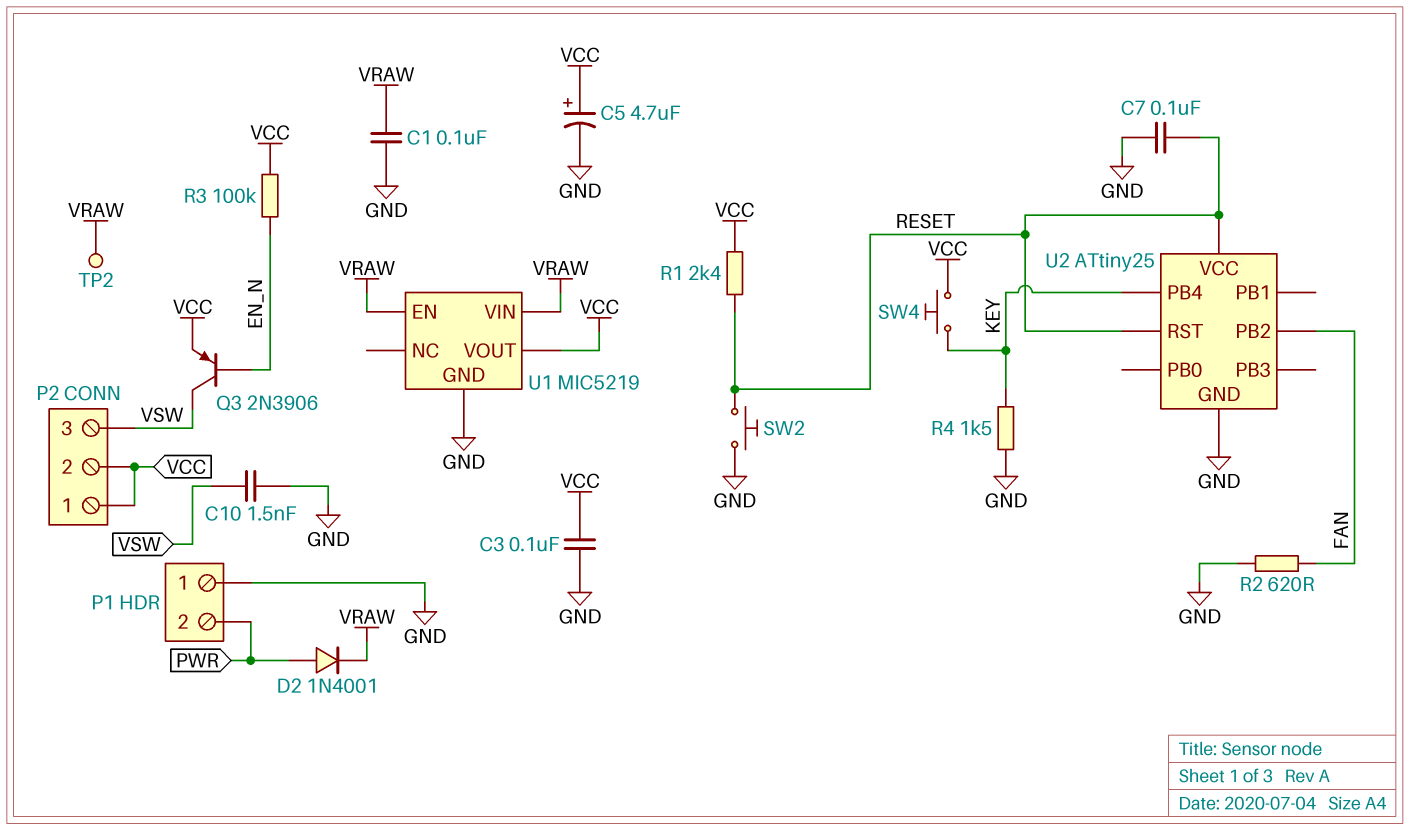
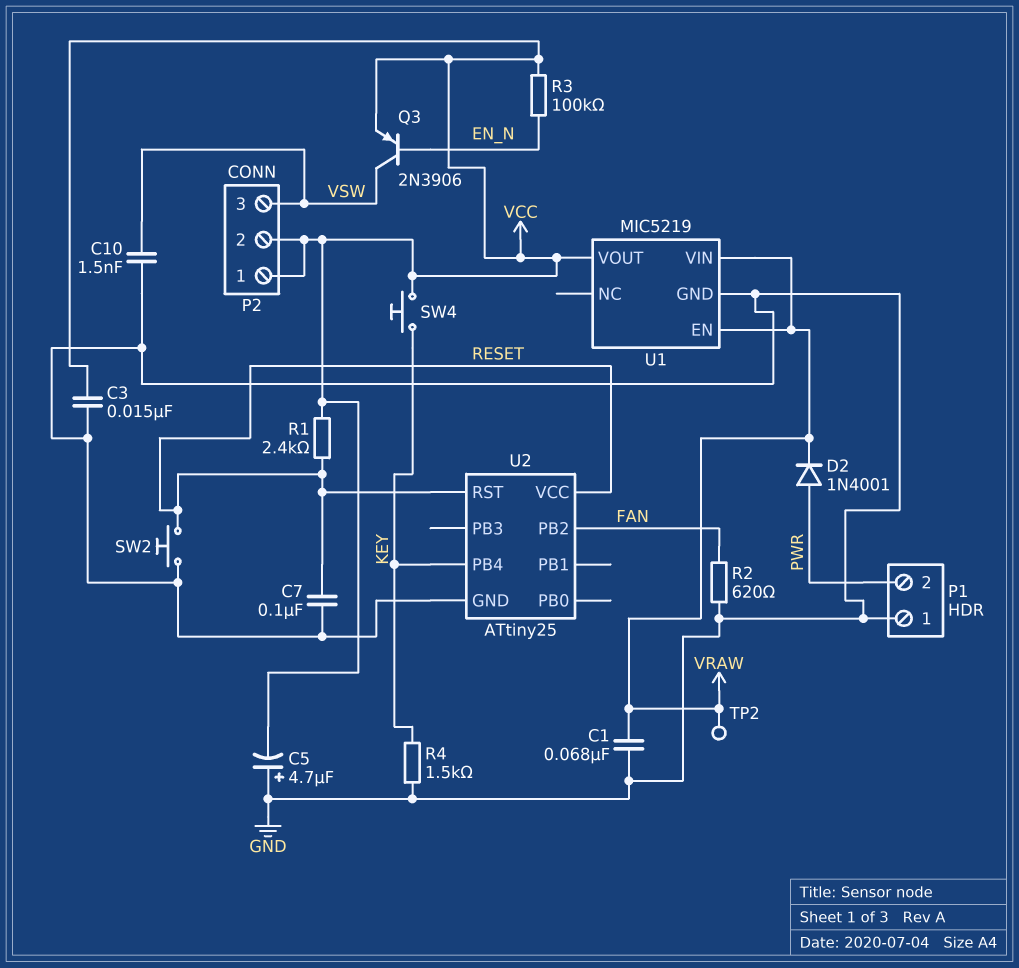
C1: 100nF (GND, VRAW) -> 68nF (GND, VRAW)
C3: 100nF (GND, VCC) -> 15nF (GND, VCC)
C5: 4.7uF (plus VCC, minus GND) -> 4.7uF (plus GND, minus VCC)

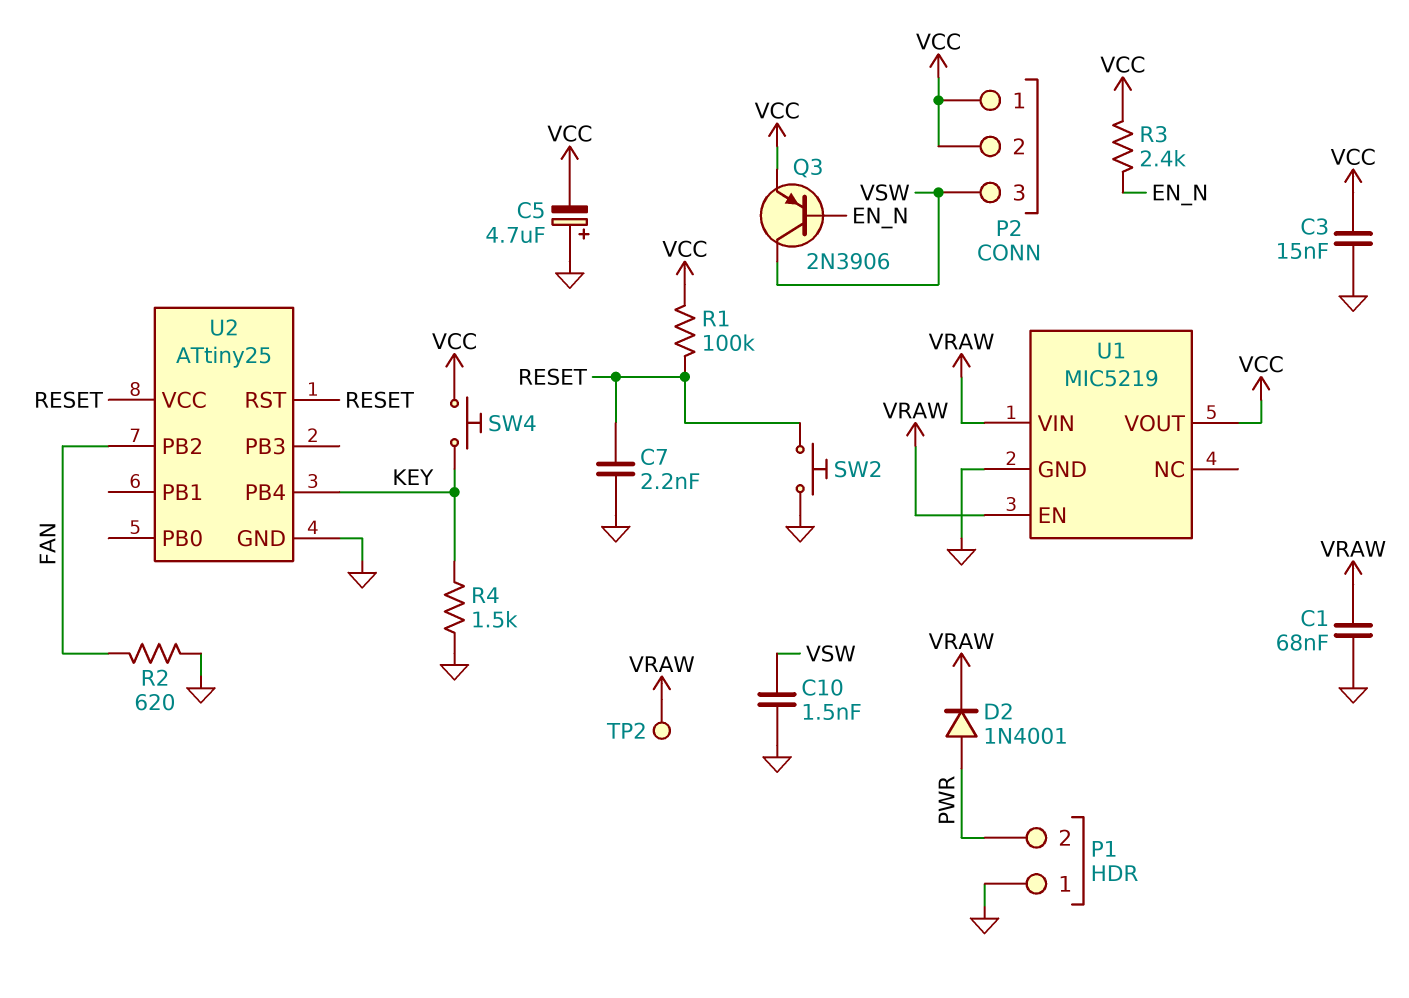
C7: 100nF (GND, RESET) -> 2.2nF (GND, RESET)
R1: 2.4k (RESET, VCC) -> 100k (RESET, VCC)
R3: 100k (EN_N, VCC) -> 2.4k (EN_N, VCC)

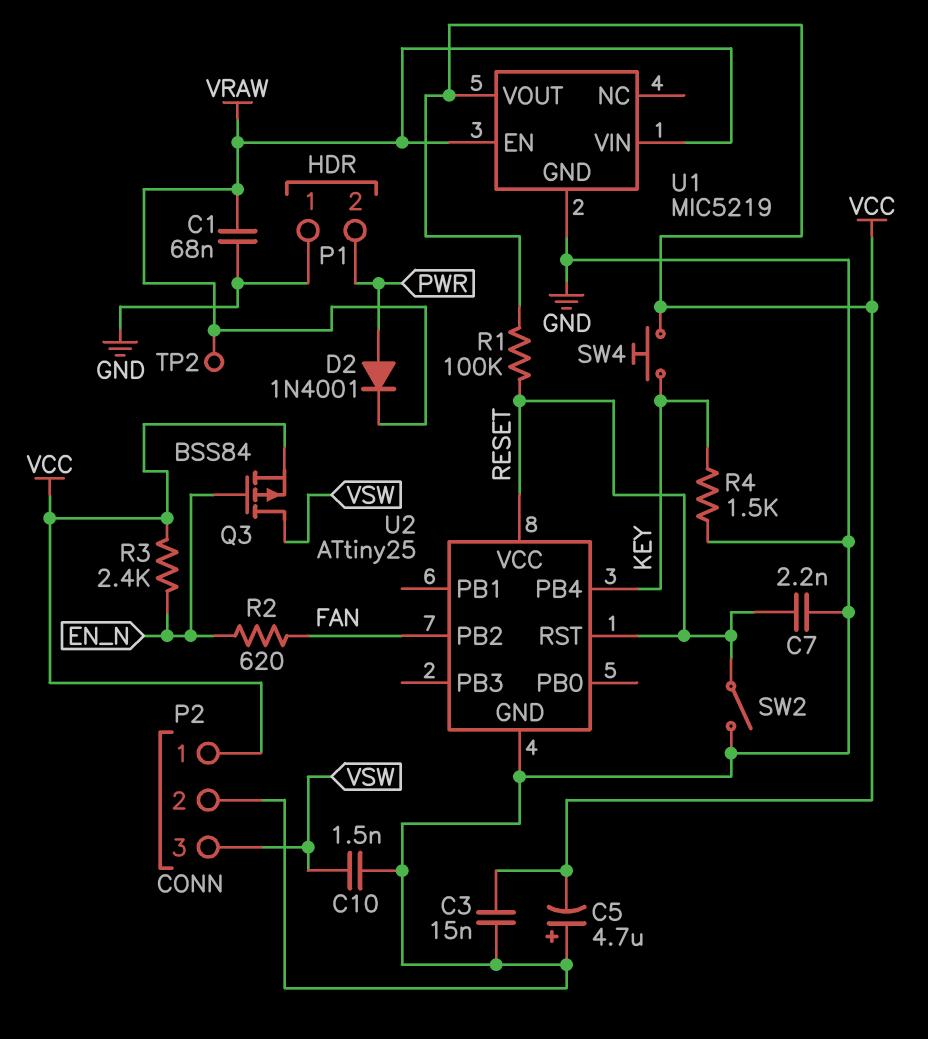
P2 pin 2: VCC -> GND
Q3: PNP 2N3906 (B EN_N, C VSW, E VCC) -> PMOS BSS84 (G EN_N, D VSW, S VCC)
R2: 620 (FAN, GND) -> 620 (EN_N, FAN)
SW2: button (GND, RESET) -> switch (GND, RESET)

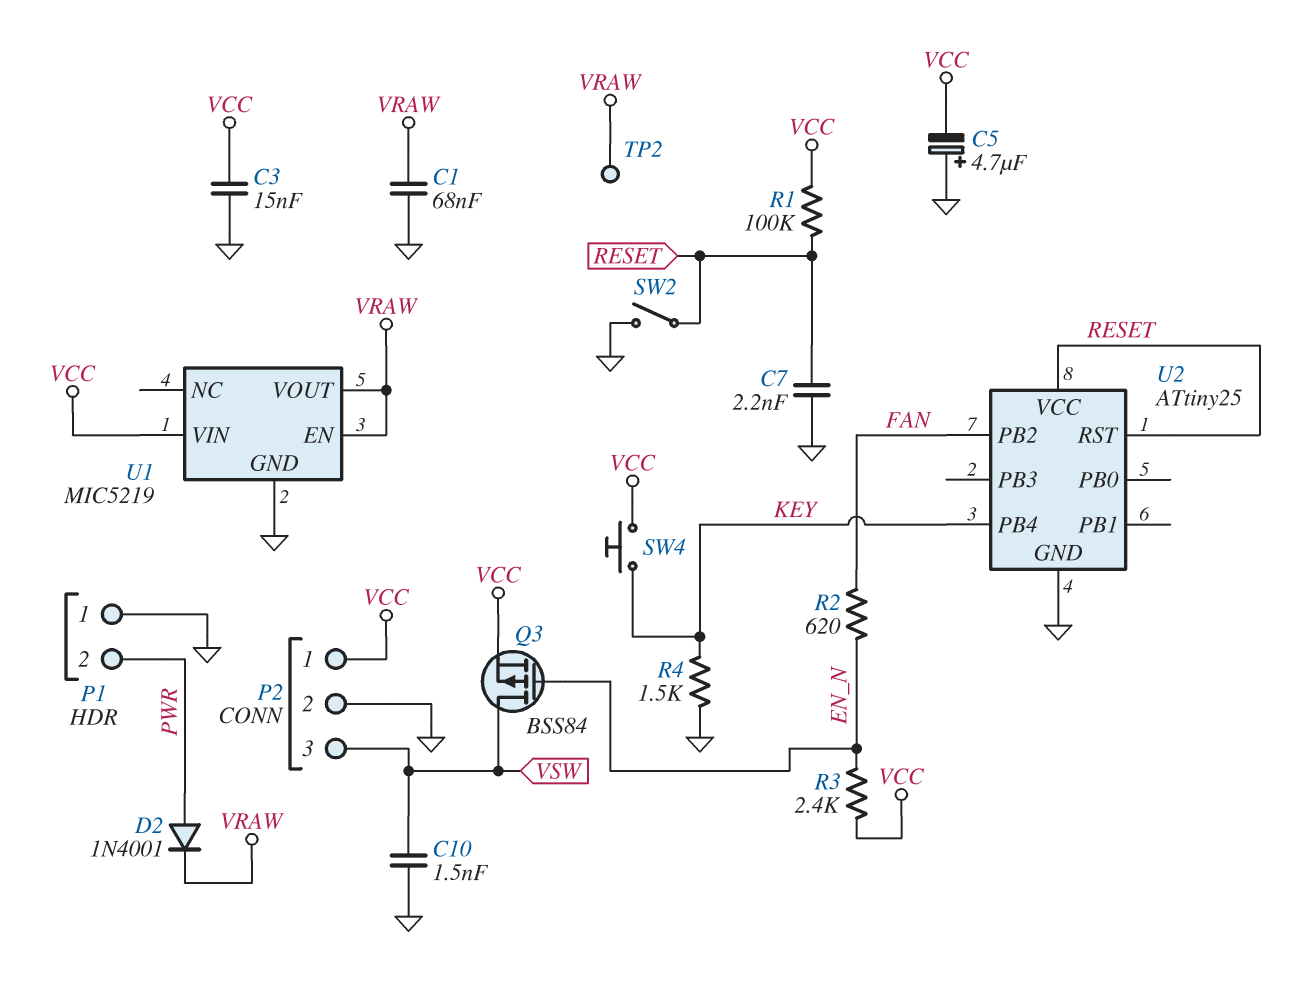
U1 pin VIN: VRAW -> VCC
U1 pin VOUT: VCC -> VRAW

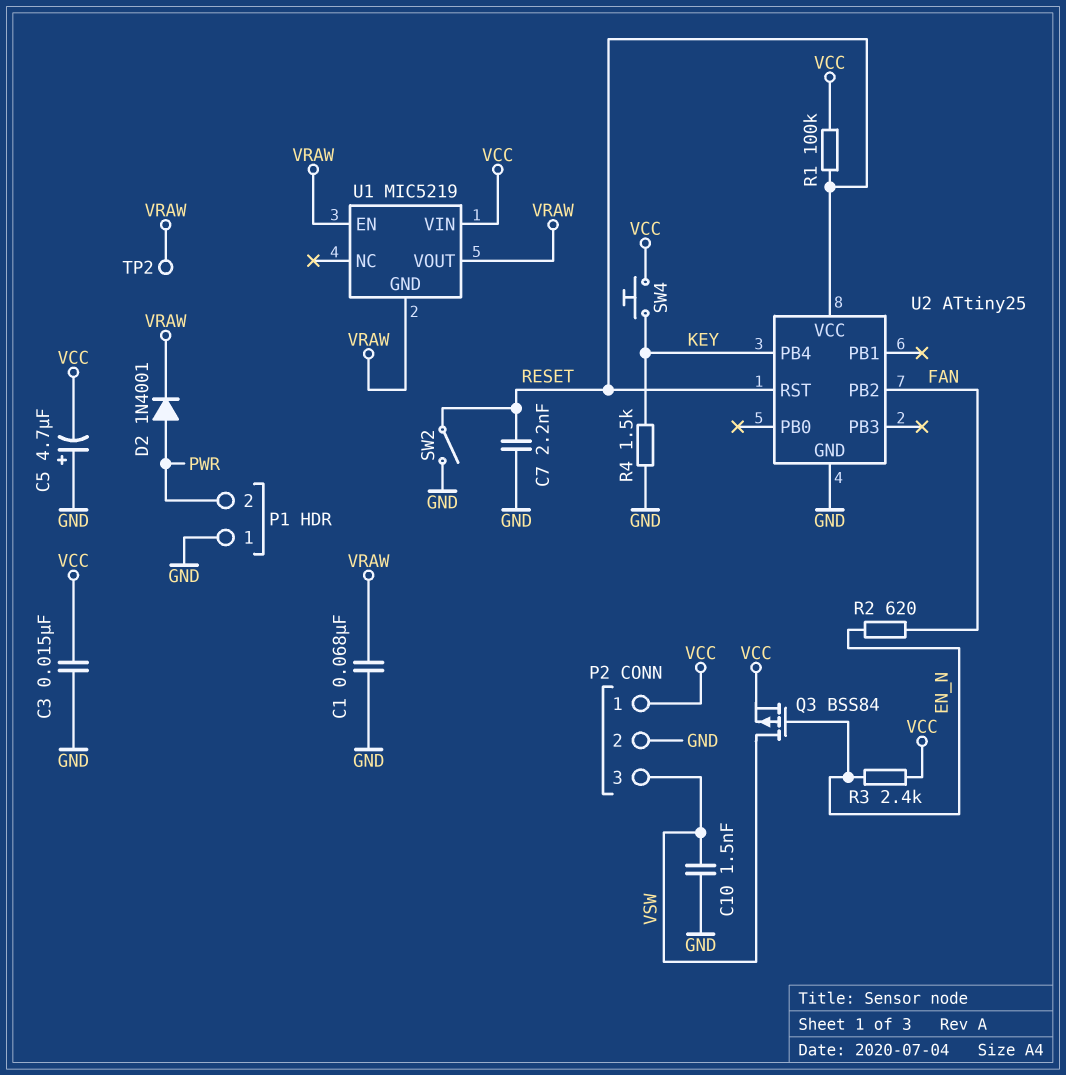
U1 pin GND: GND -> VRAW

